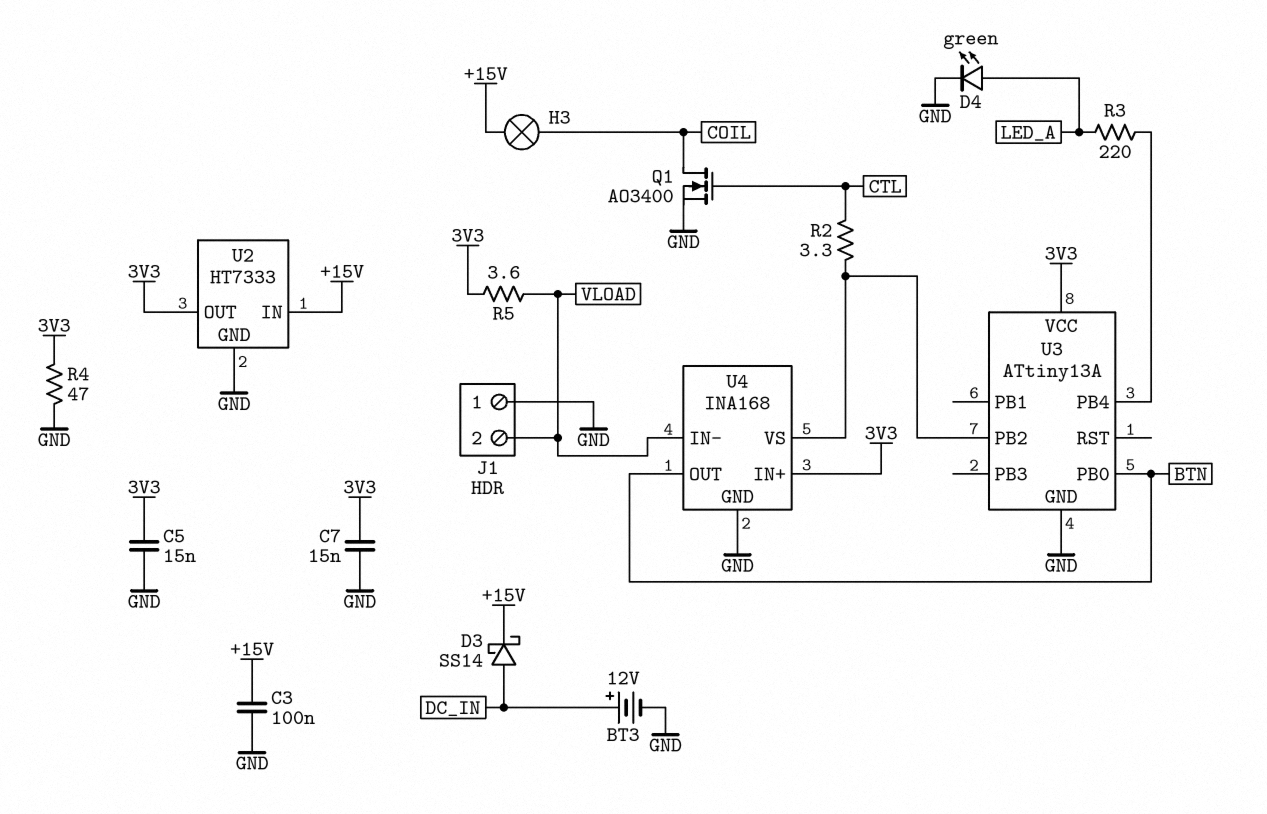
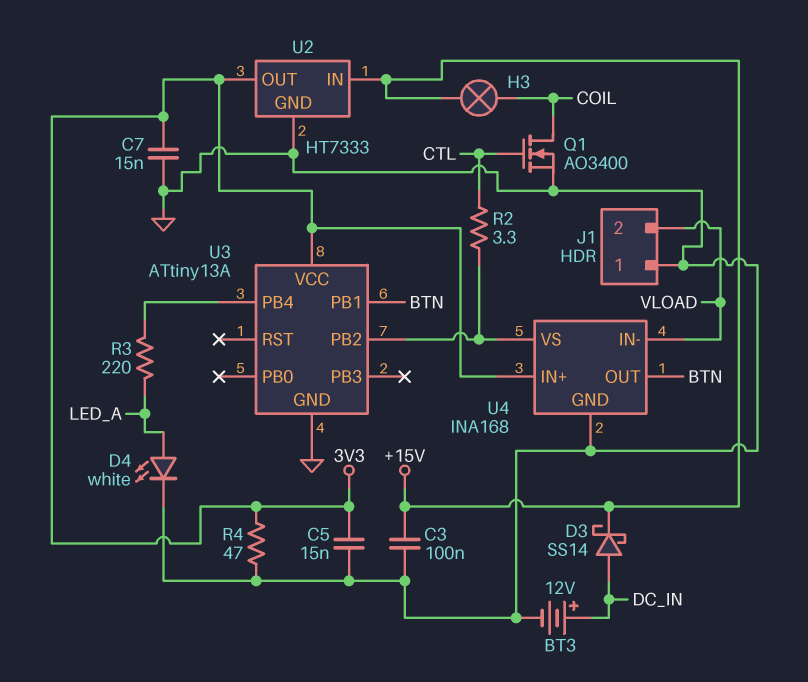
D4: LED green (A LED_A, K GND) -> LED white (A LED_A, K GND)
R5: 3.6 (3V3, VLOAD) -> none
U3 pin PB0: BTN -> none
U3 pin PB1: none -> BTN

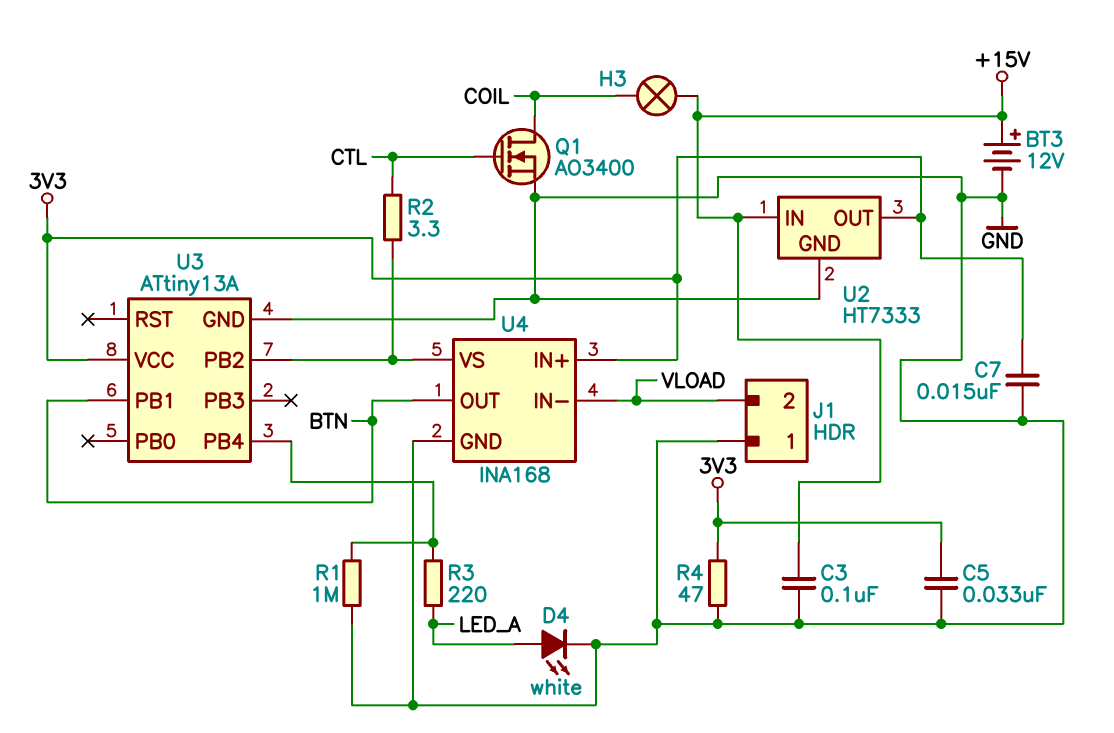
BT3: 12V (plus DC_IN, minus GND) -> 12V (plus +15V, minus GND)
C5: 15nF (3V3, GND) -> 33nF (3V3, GND)
D3: schottky SS14 (A DC_IN, K +15V) -> none
R1: none -> 1M (GND, U3/PB4)

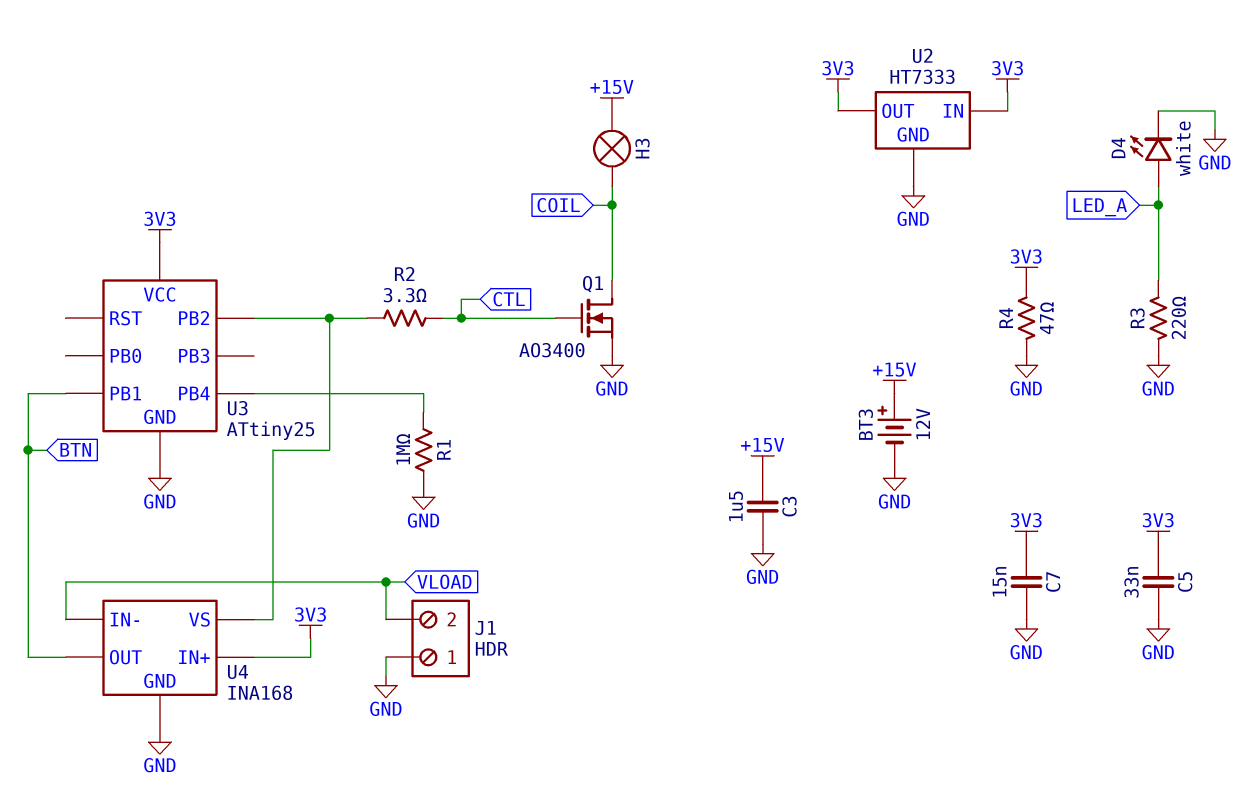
C3: 100nF (+15V, GND) -> 1.5uF (+15V, GND)
R3: 220 (LED_A, U3/PB4) -> 220 (GND, LED_A)
U2 pin IN: +15V -> 3V3
U3: ATtiny13A -> ATtiny25

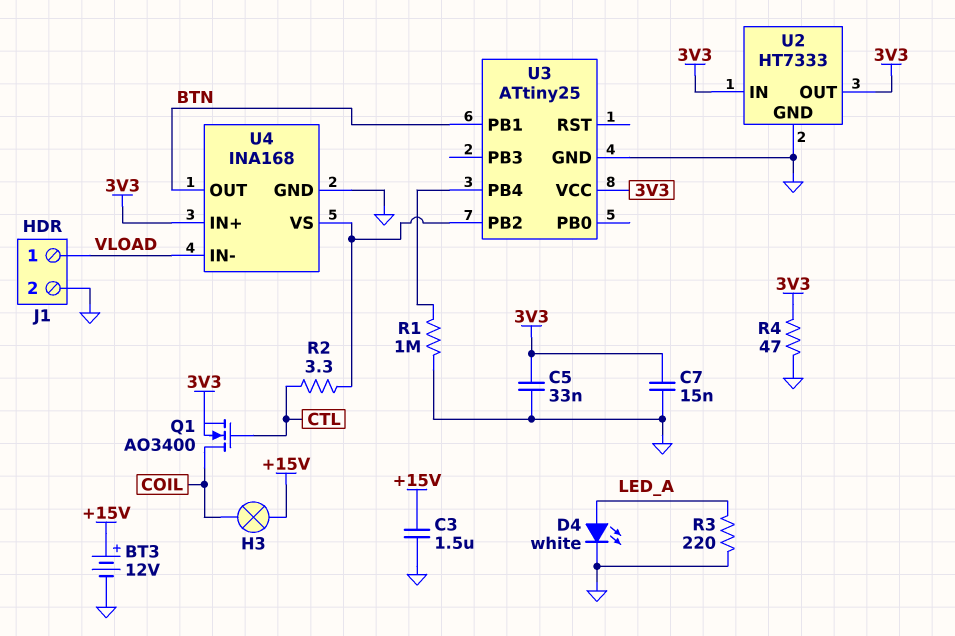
J1 pin 1: GND -> VLOAD
J1 pin 2: VLOAD -> GND
Q1: NMOS AO3400 (G CTL, D COIL, S GND) -> NMOS AO3400 (G CTL, D COIL, S 3V3)

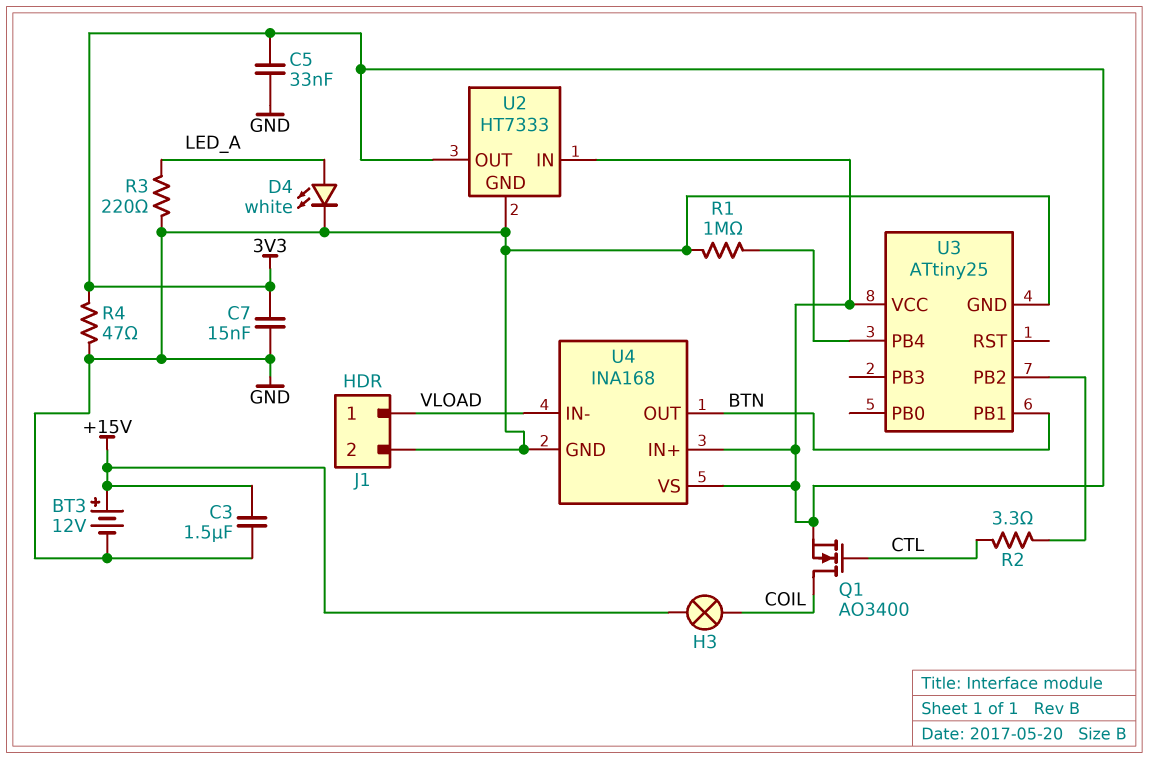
U4 pin VS: U3/PB2 -> 3V3

